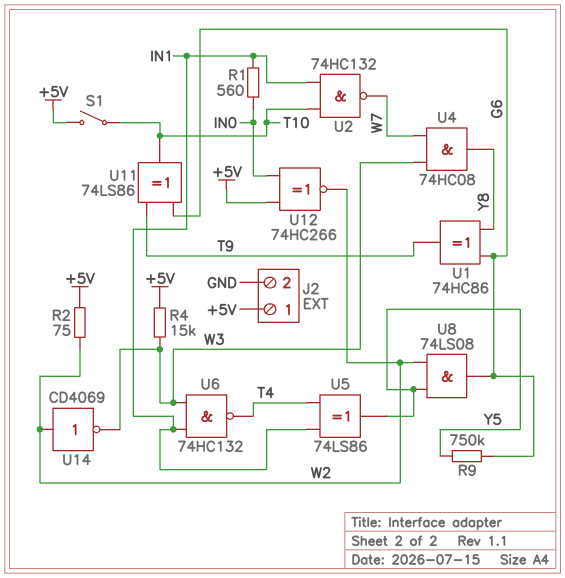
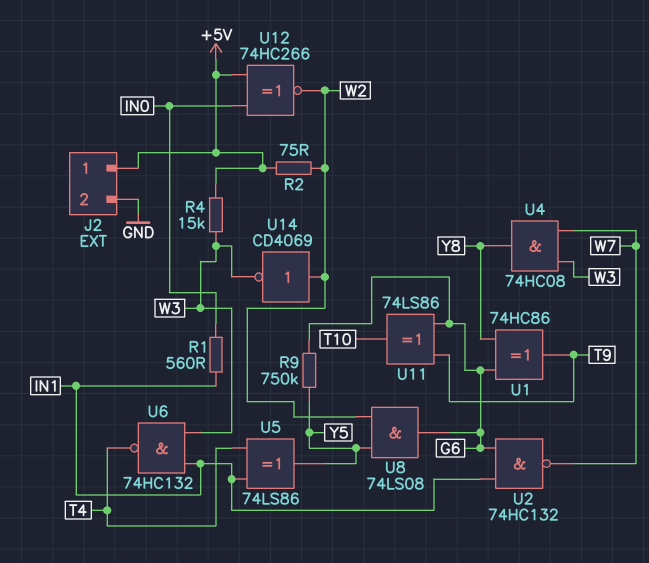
S1: switch (+5V, T10) -> none
U2: NAND 74HC132 (in IN1, in T10, out W7) -> NAND 74HC132 (in G6, in IN1, out W7)

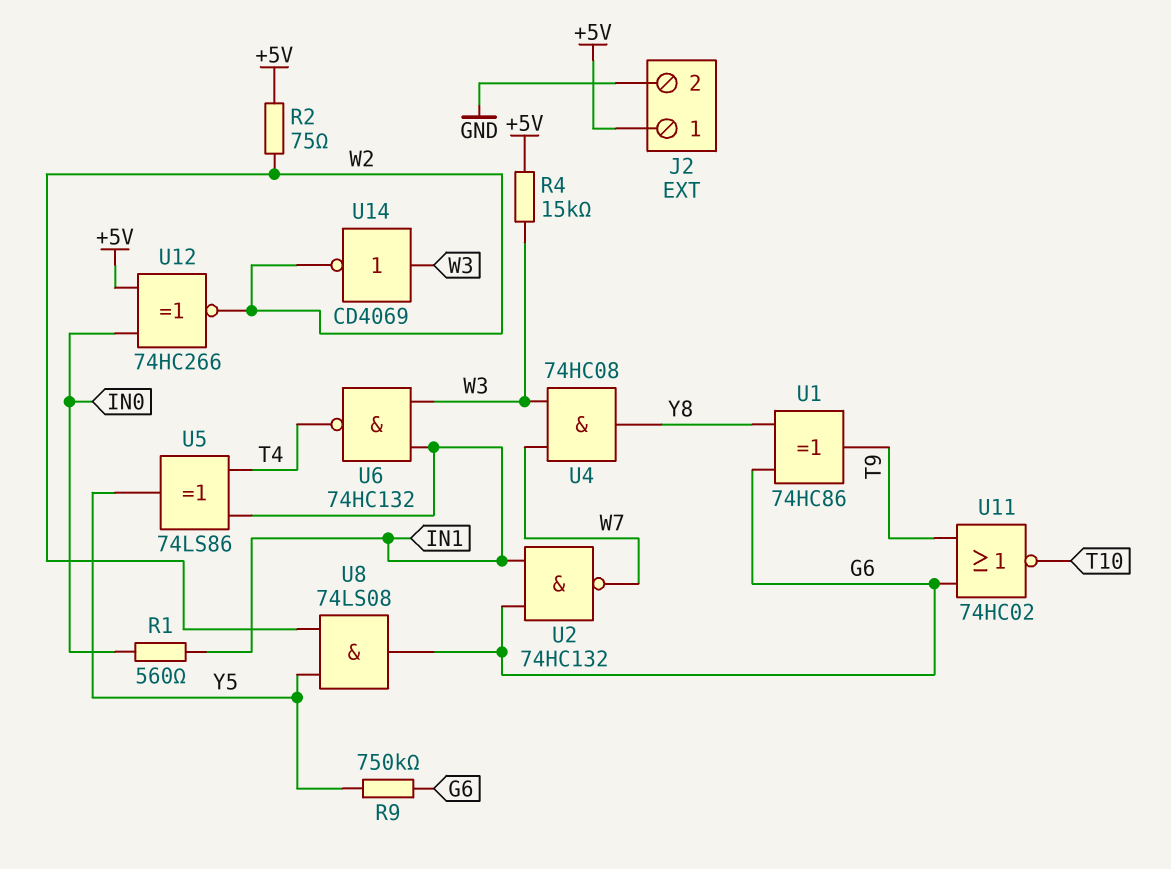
U11: XOR 74LS86 (in G6, in T9, out T10) -> NOR 74HC02 (in G6, in T9, out T10)
U14: NOT CD4069 (in W2, out W3) -> NOT CD4069 (in W3, out W2)

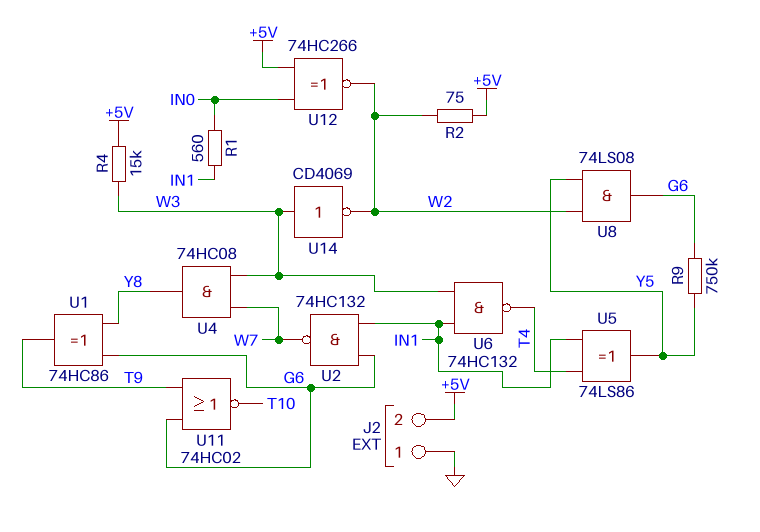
J2 pin 1: +5V -> GND
J2 pin 2: GND -> +5V

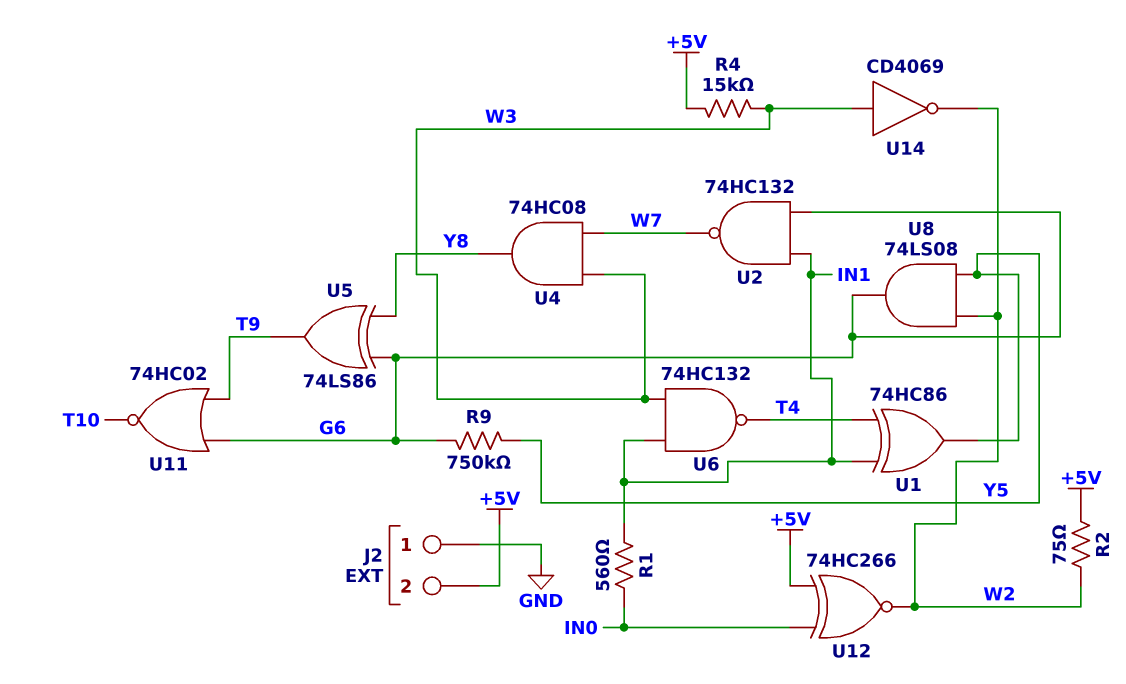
U1: XOR 74HC86 (in G6, in Y8, out T9) -> XOR 74HC86 (in IN1, in T4, out Y5)
U5: XOR 74LS86 (in IN1, in T4, out Y5) -> XOR 74LS86 (in G6, in Y8, out T9)

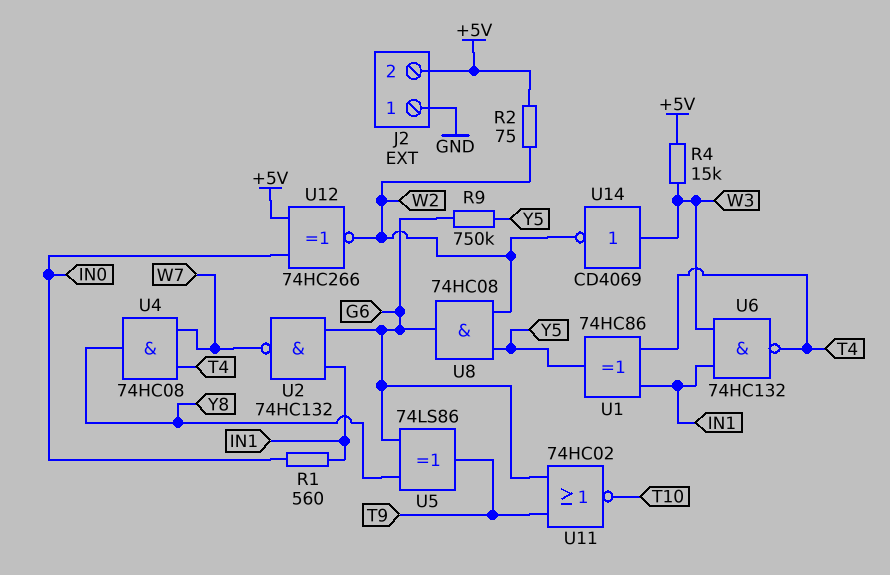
U4: AND 74HC08 (in W3, in W7, out Y8) -> AND 74HC08 (in T4, in W7, out Y8)
U8: AND 74LS08 (in W2, in Y5, out G6) -> AND 74HC08 (in W2, in Y5, out G6)

